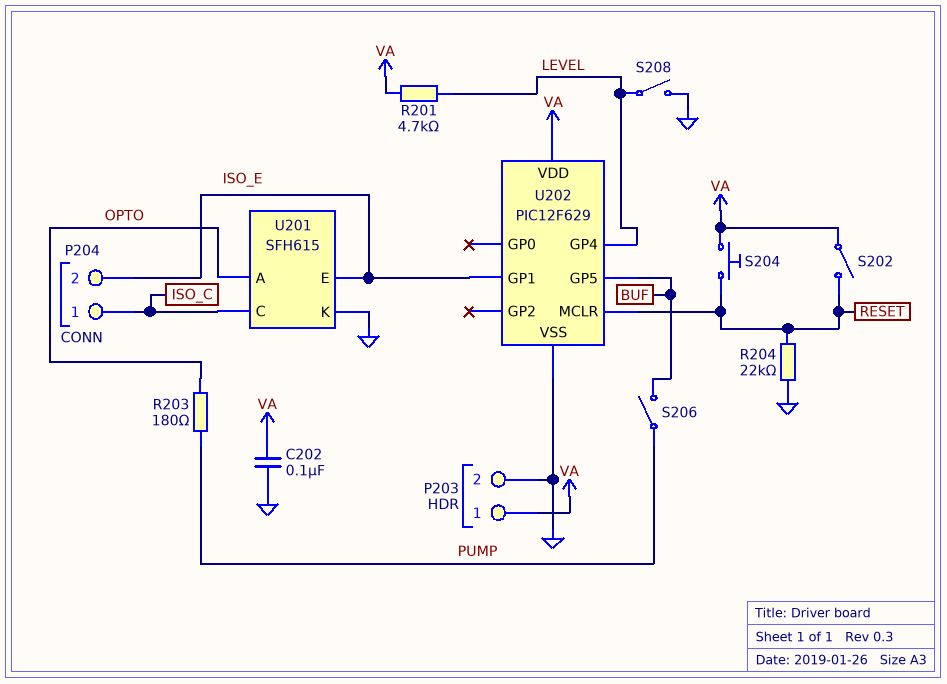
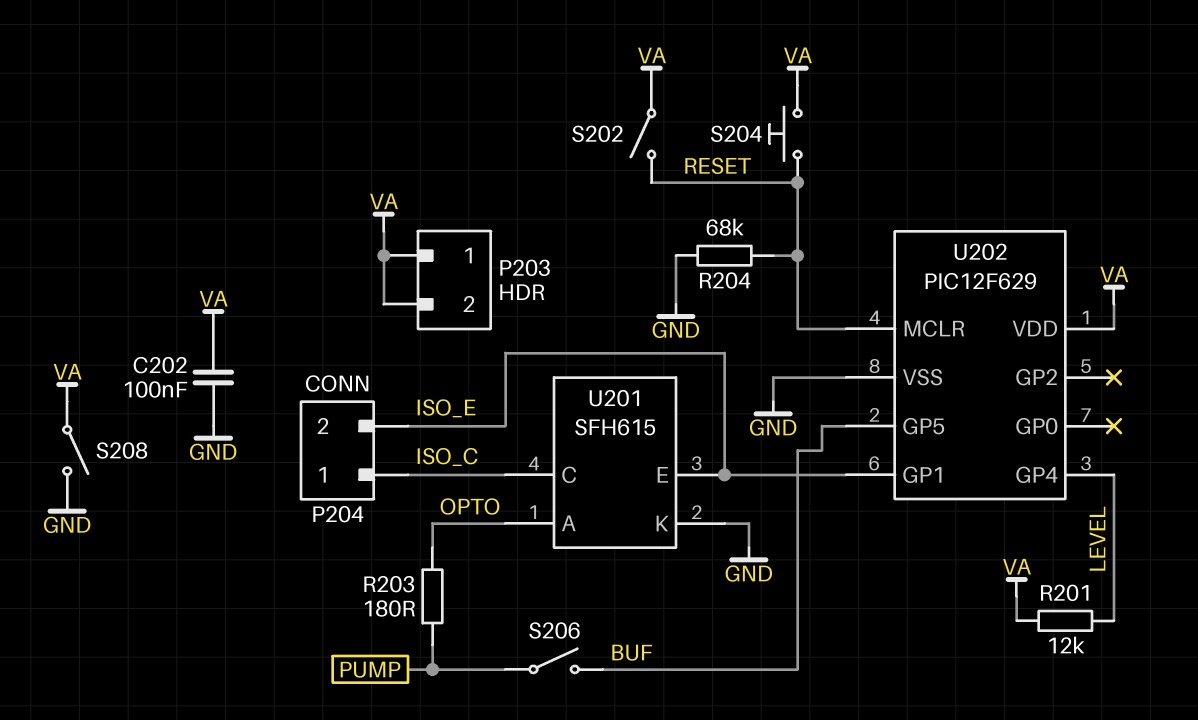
P203 pin 2: GND -> VA
R201: 4.7k (LEVEL, VA) -> 12k (LEVEL, VA)
R204: 22k (GND, RESET) -> 68k (GND, RESET)
S208: switch (GND, LEVEL) -> switch (GND, VA)

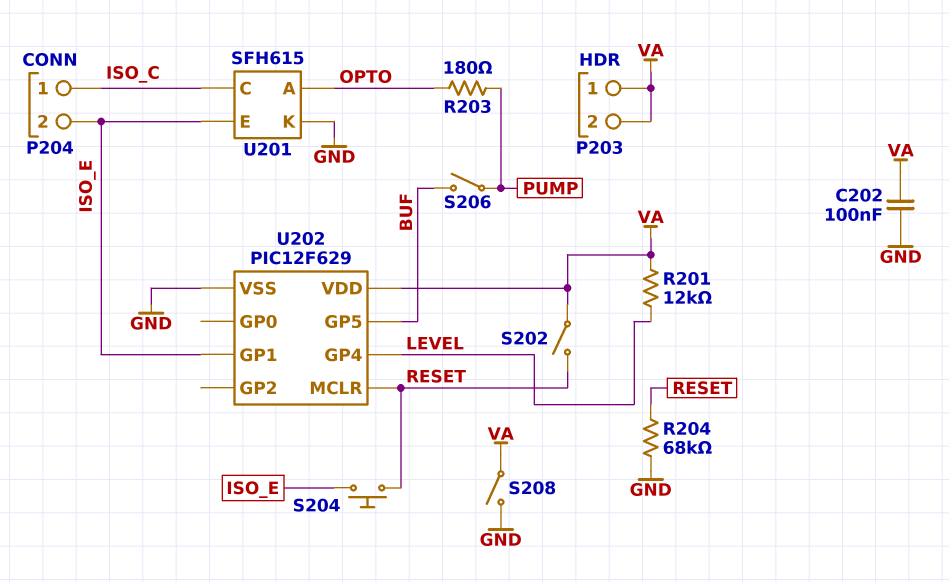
S204: button (RESET, VA) -> button (ISO_E, RESET)

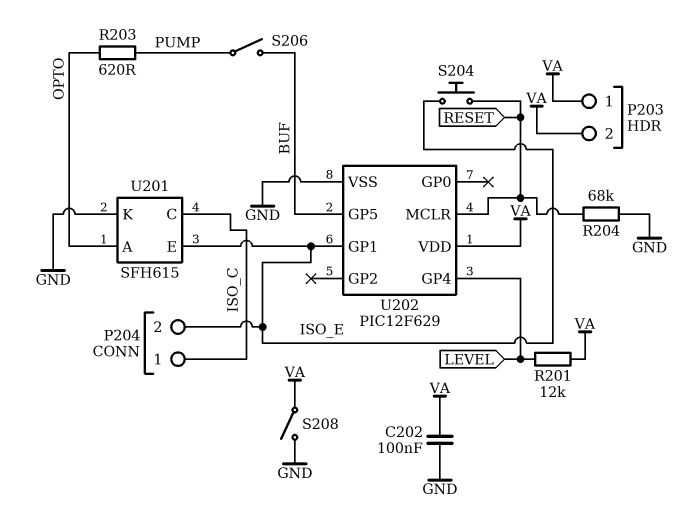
R203: 180 (OPTO, PUMP) -> 620 (OPTO, PUMP)
S202: switch (RESET, VA) -> none

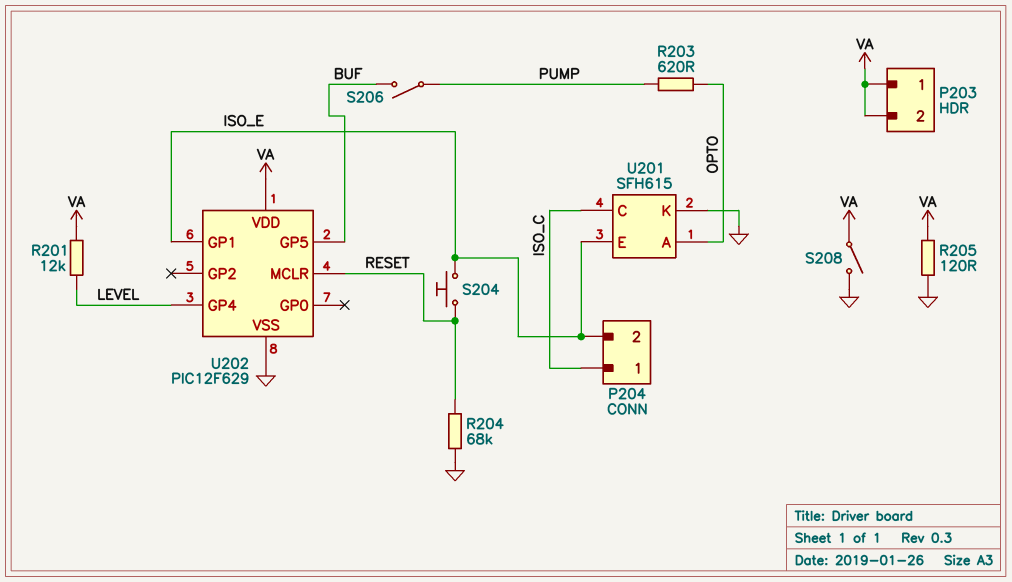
C202: 100nF (GND, VA) -> none
R205: none -> 120 (GND, VA)

